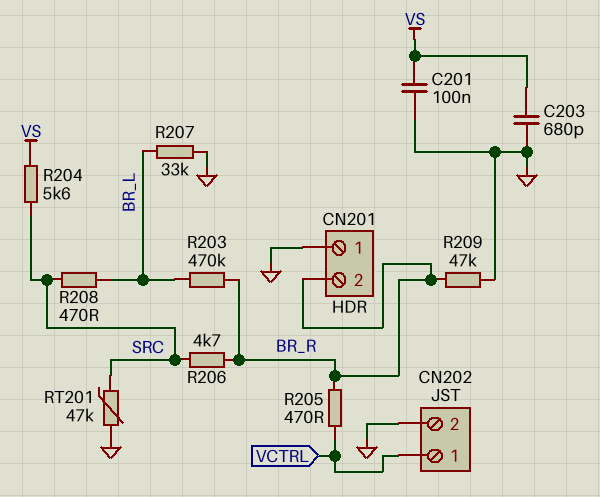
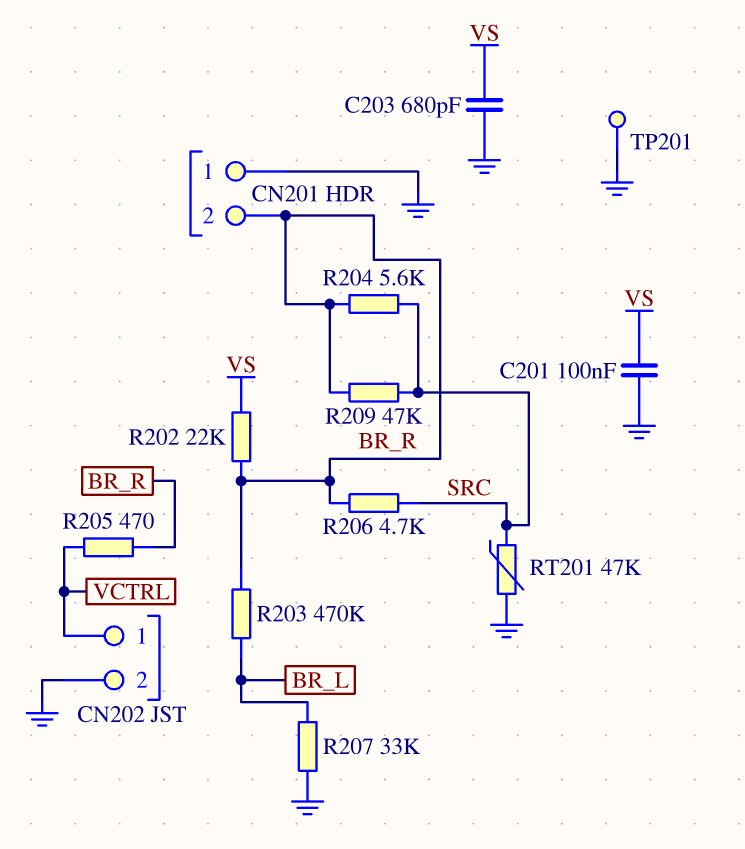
R202: none -> 22k (BR_R, VS)
R204: 5.6k (SRC, VS) -> 5.6k (BR_R, SRC)
R208: 470 (BR_L, SRC) -> none
R209: 47k (BR_R, GND) -> 47k (BR_R, SRC)
TP201: none -> test point (GND)

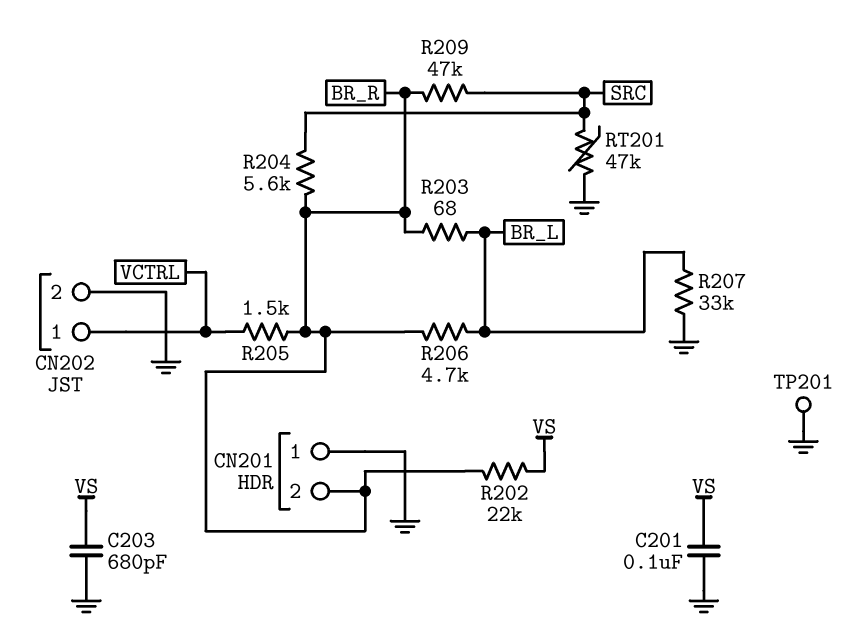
R203: 470k (BR_L, BR_R) -> 68 (BR_L, BR_R)
R205: 470 (BR_R, VCTRL) -> 1.5k (BR_R, VCTRL)
R206: 4.7k (BR_R, SRC) -> 4.7k (BR_L, BR_R)

